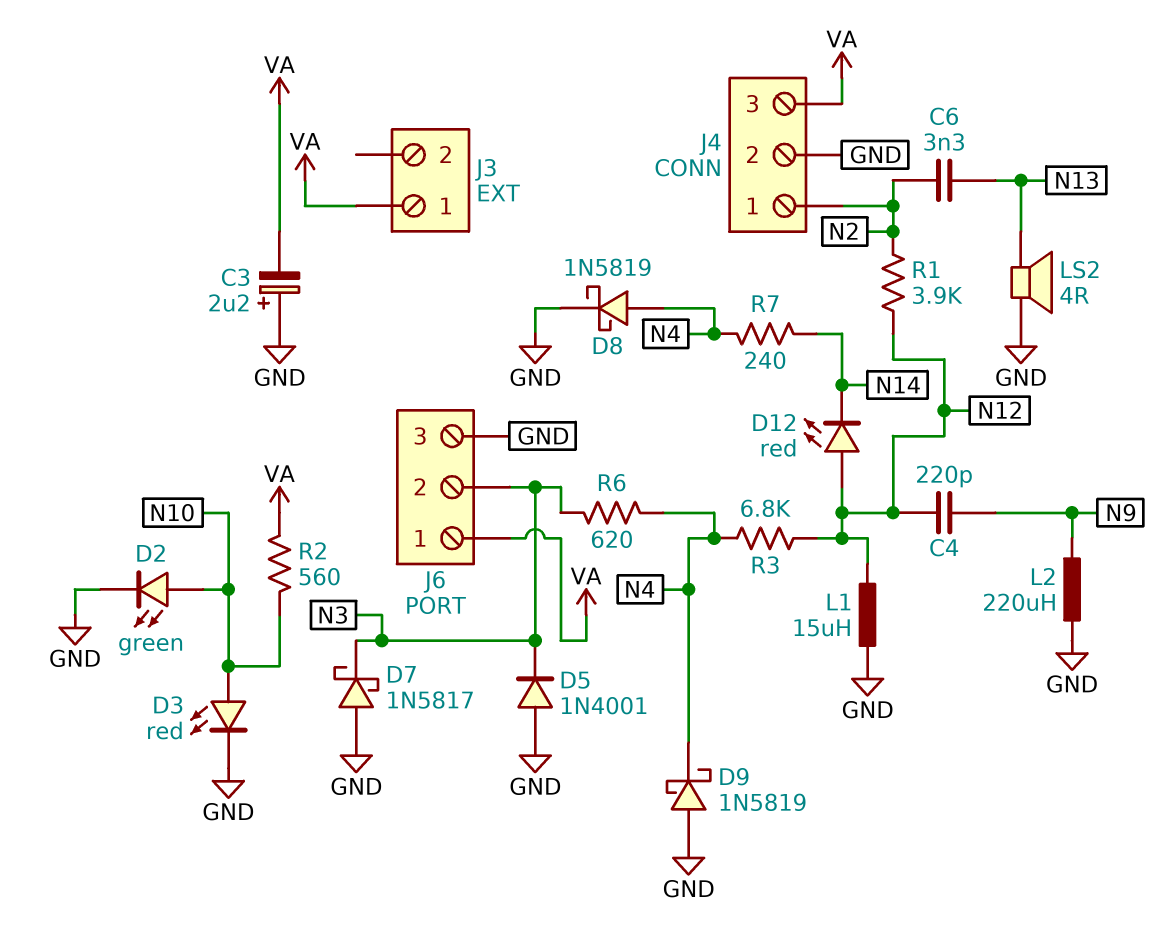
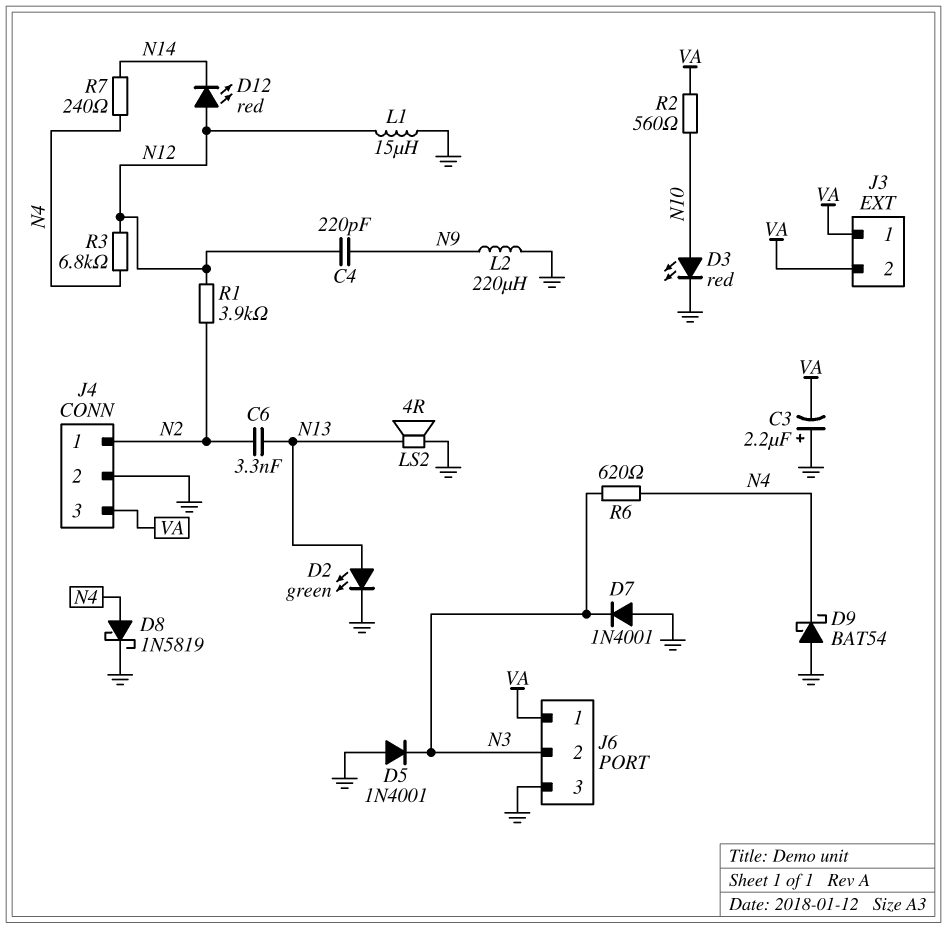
D2: LED green (A N10, K GND) -> LED green (A N13, K GND)
D7: schottky 1N5817 (A GND, K N3) -> diode 1N4001 (A GND, K N3)
D9: schottky 1N5819 (A GND, K N4) -> schottky BAT54 (A GND, K N4)
J3 pin 2: none -> VA

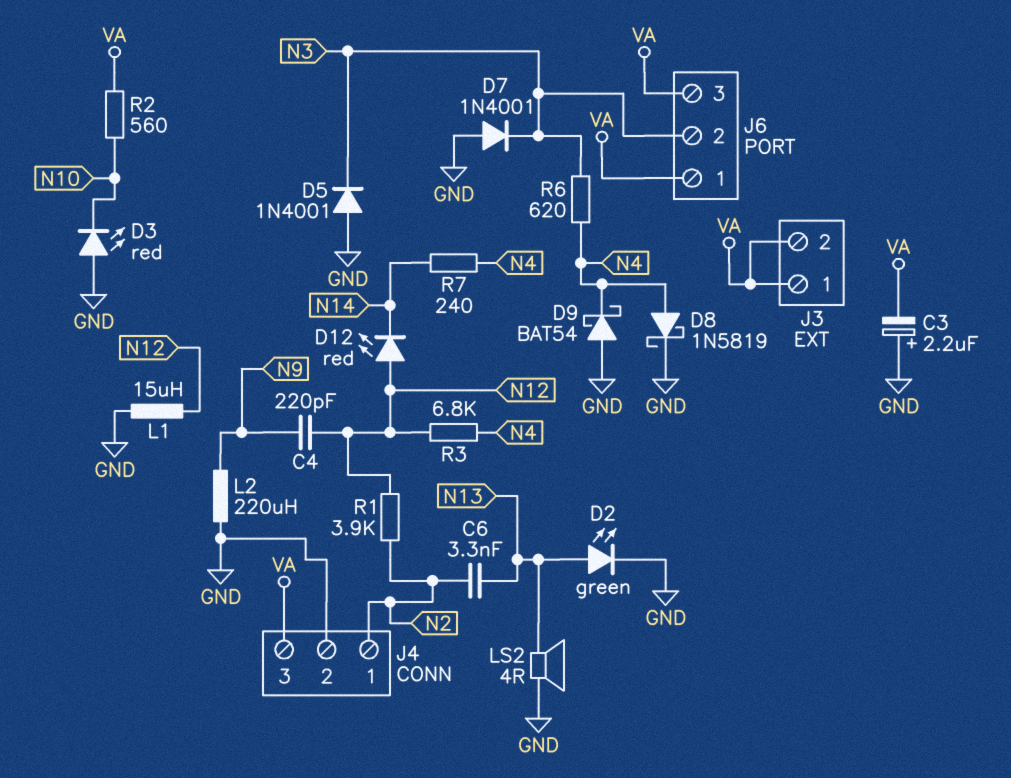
D3: LED red (A N10, K GND) -> LED red (A GND, K N10)
J6 pin 3: GND -> VA

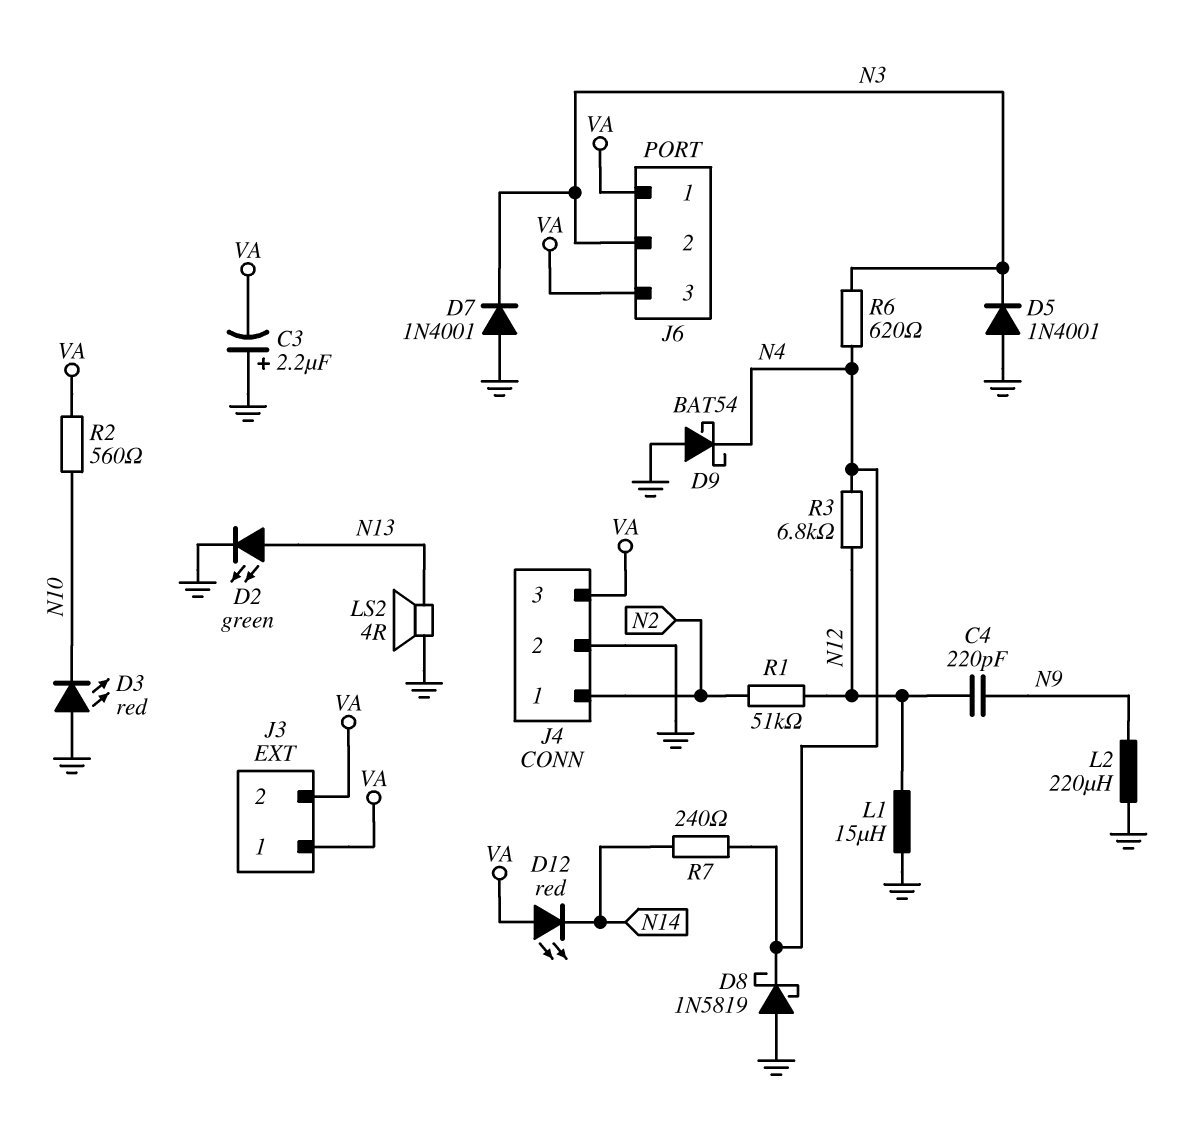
C6: 3.3nF (N2, N13) -> none
D8: schottky 1N5819 (A N4, K GND) -> schottky 1N5819 (A GND, K N4)
D12: LED red (A N12, K N14) -> LED red (A VA, K N14)
R1: 3.9k (N2, N12) -> 51k (N2, N12)

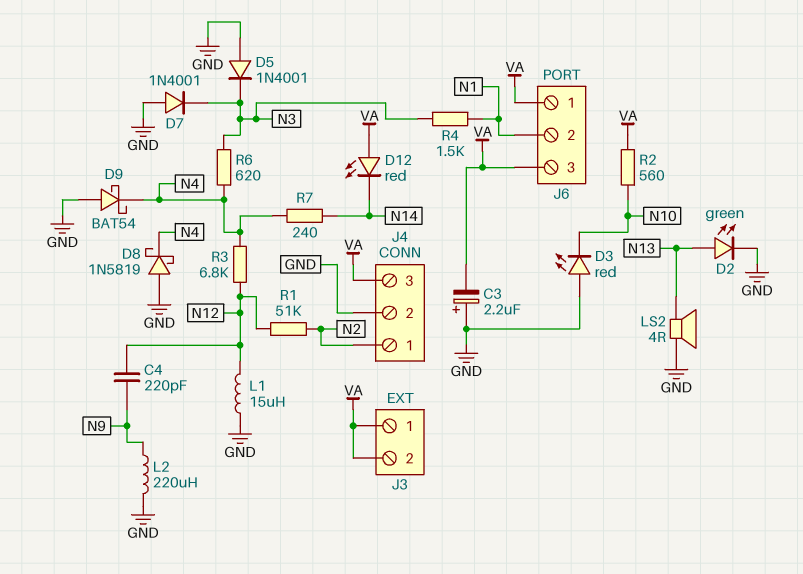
J6 pin 2: N3 -> N1
R4: none -> 1.5k (N1, N3)

